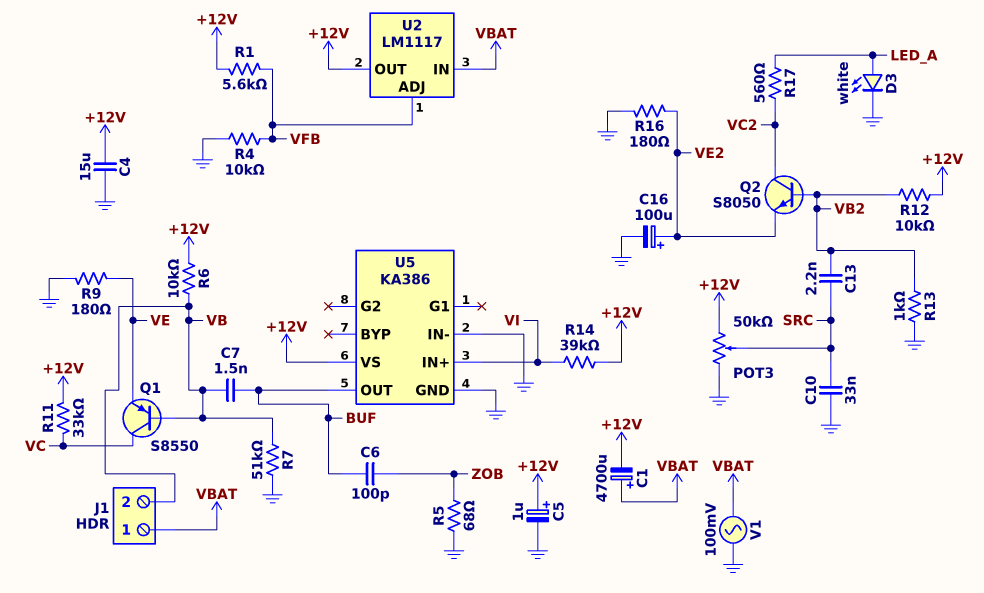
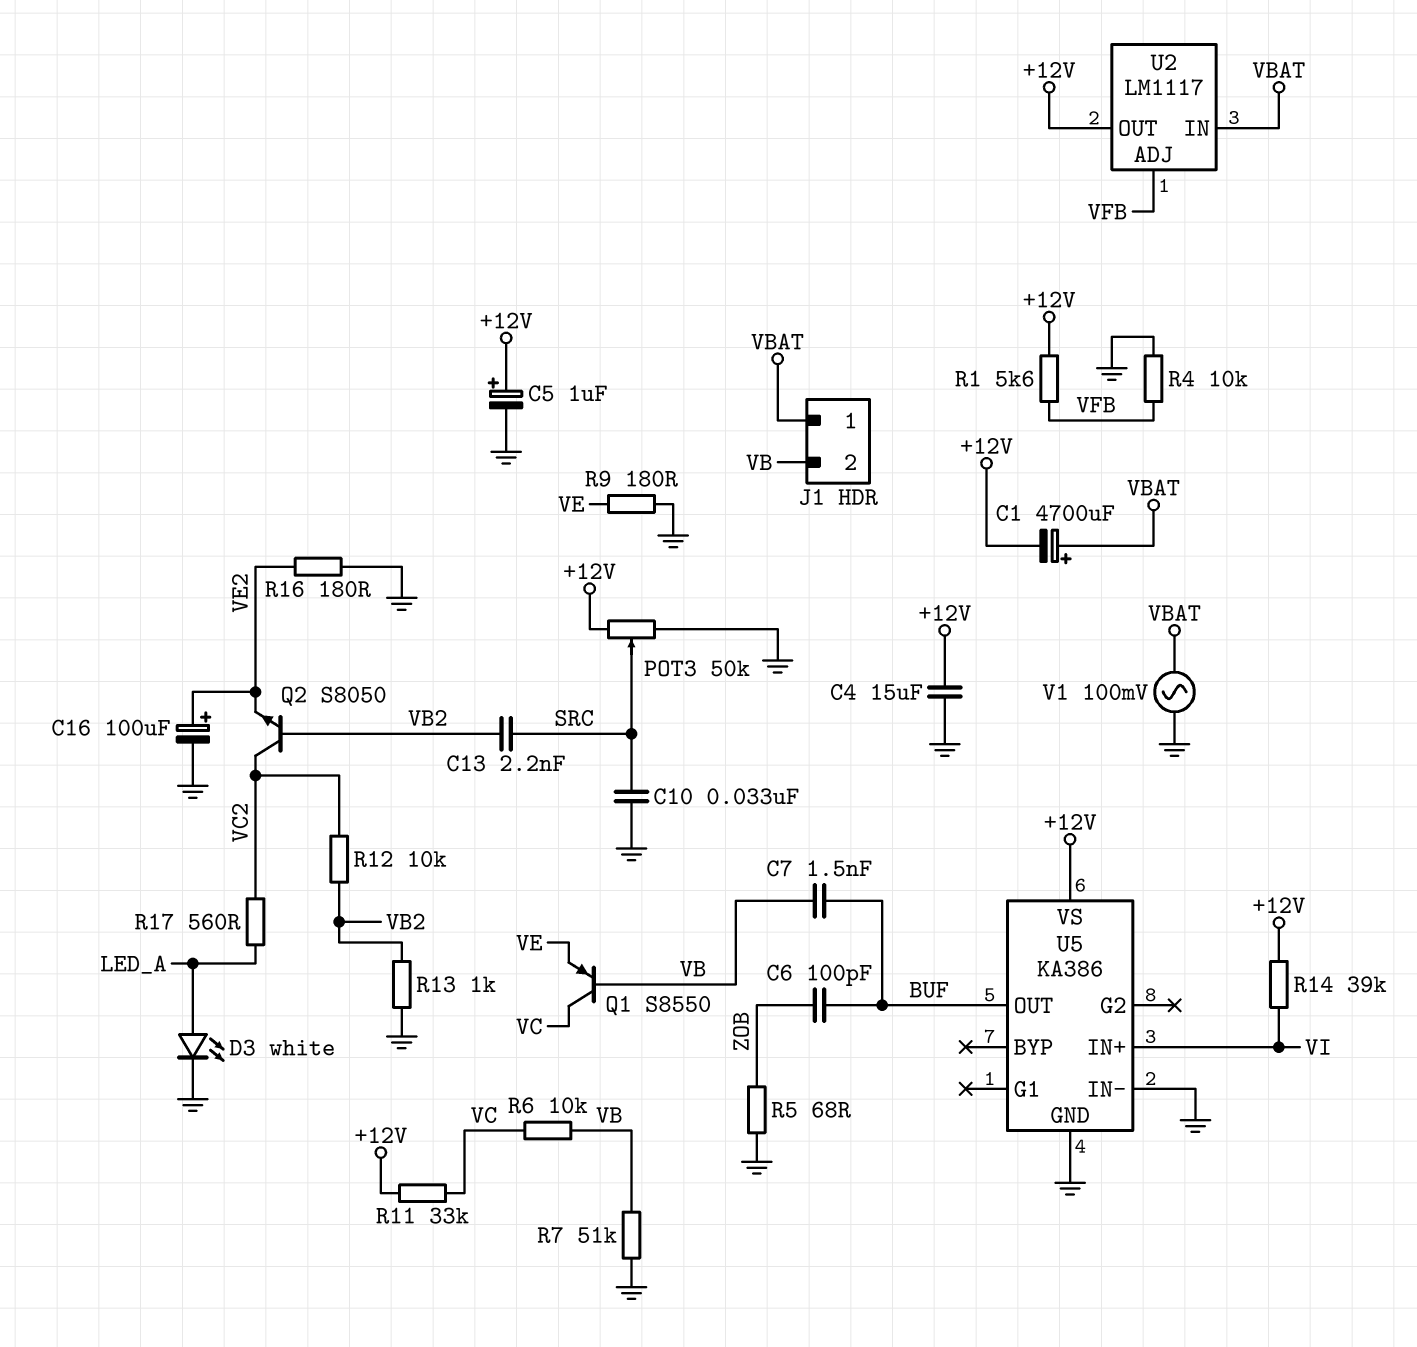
R6: 10k (+12V, VB) -> 10k (VB, VC)
R12: 10k (+12V, VB2) -> 10k (VB2, VC2)

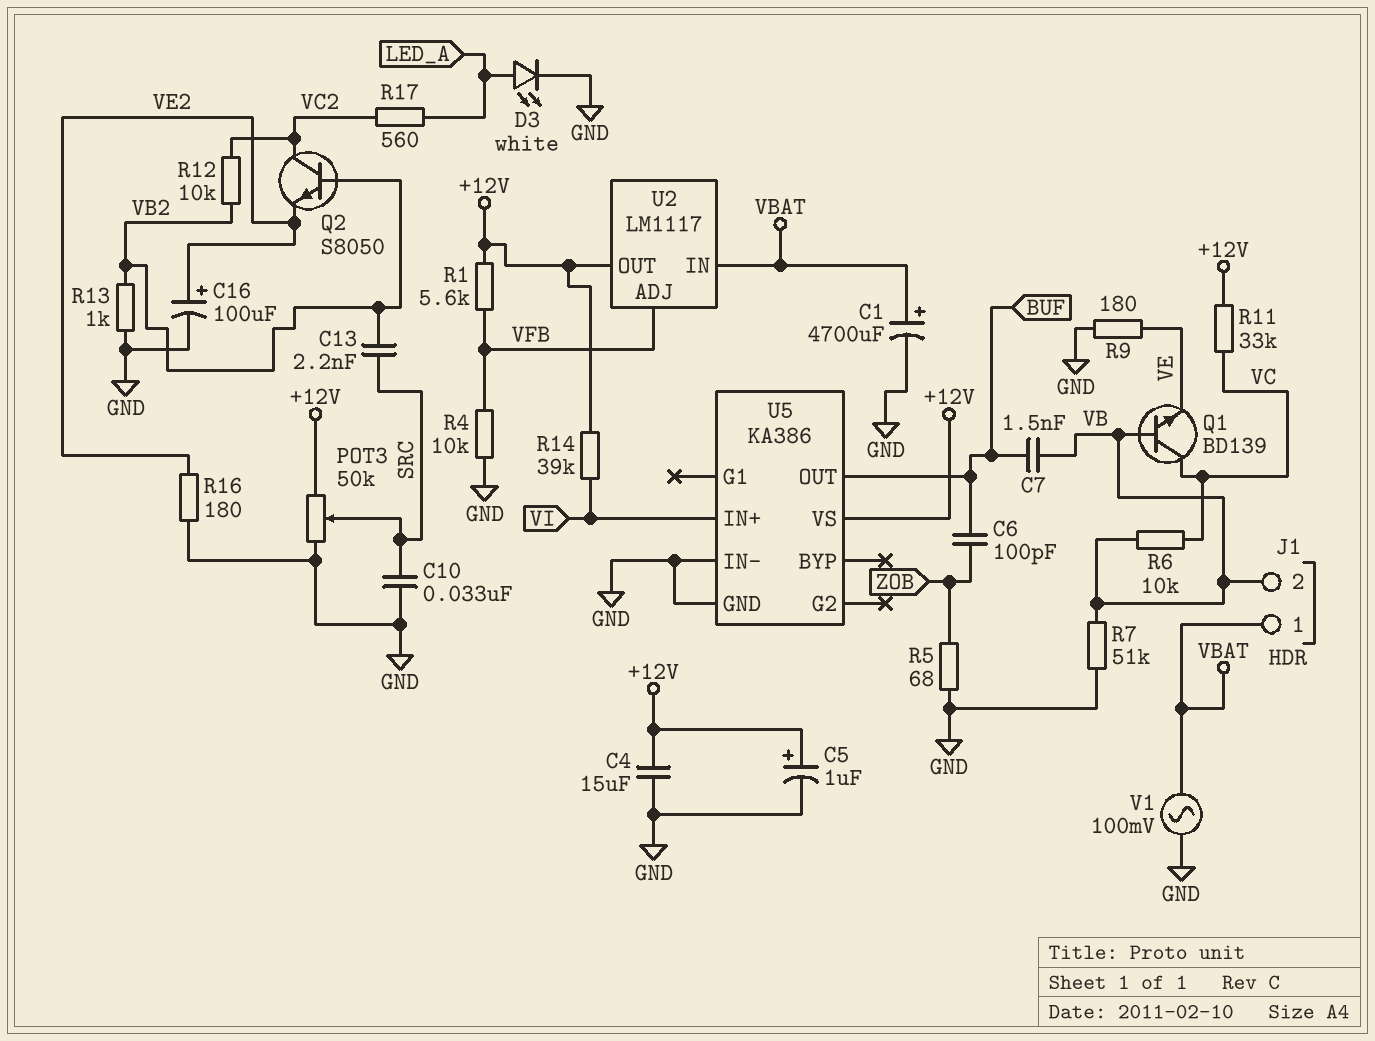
C1: 4700uF (plus VBAT, minus +12V) -> 4700uF (plus VBAT, minus GND)
Q1: PNP S8550 (B VB, C VC, E VE) -> NPN BD139 (B VB, C VC, E VE)

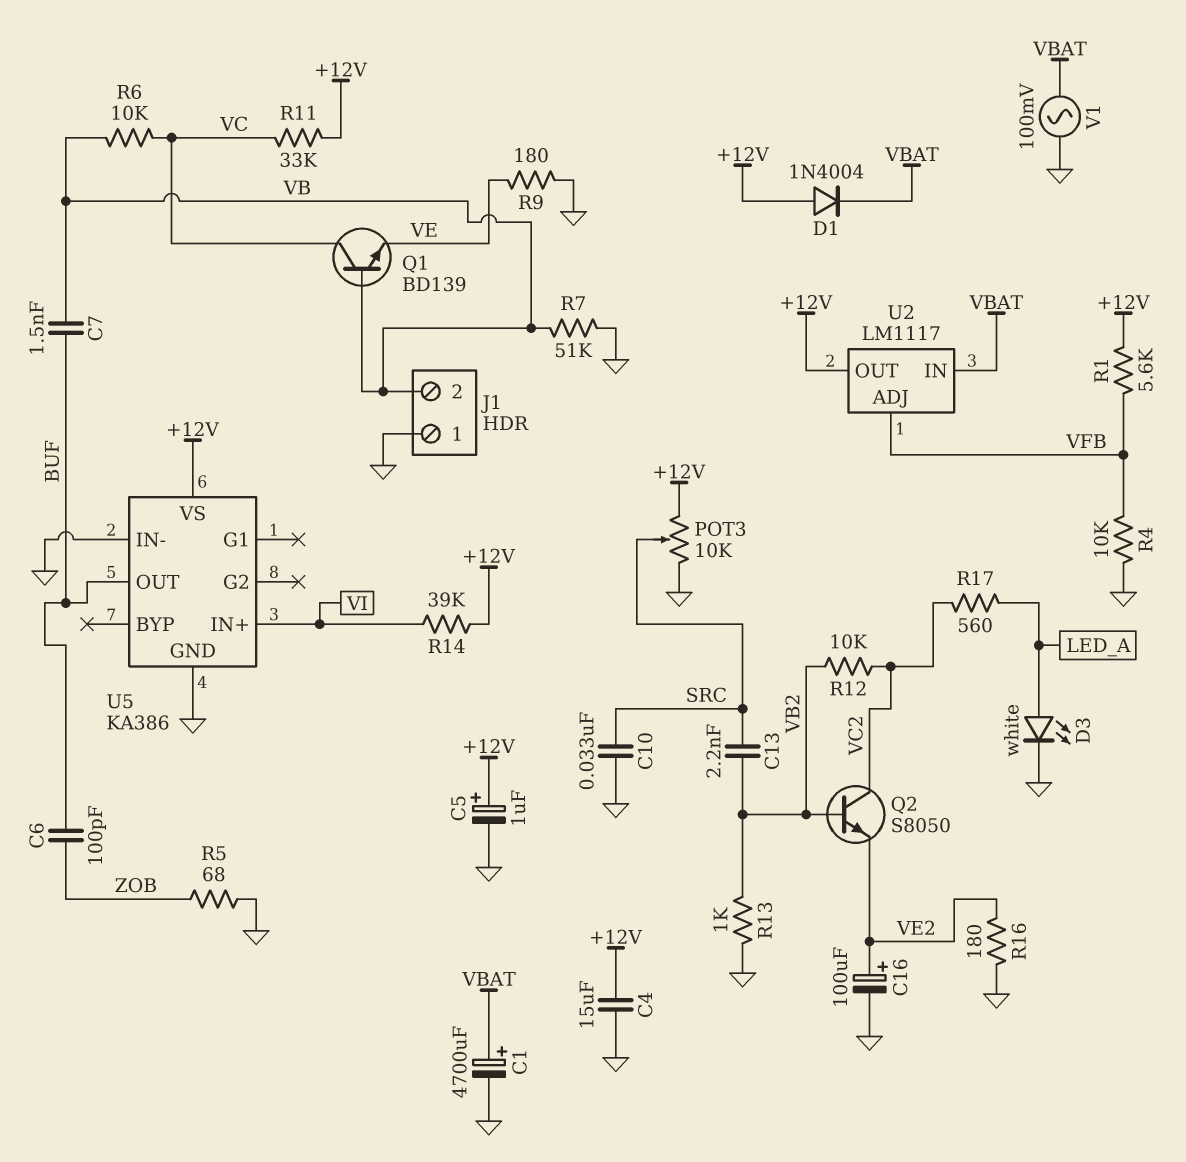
D1: none -> diode 1N4004 (A +12V, K VBAT)
J1 pin 1: VBAT -> GND
POT3: 50k (+12V, GND, wiper SRC) -> 10k (+12V, GND, wiper SRC)

